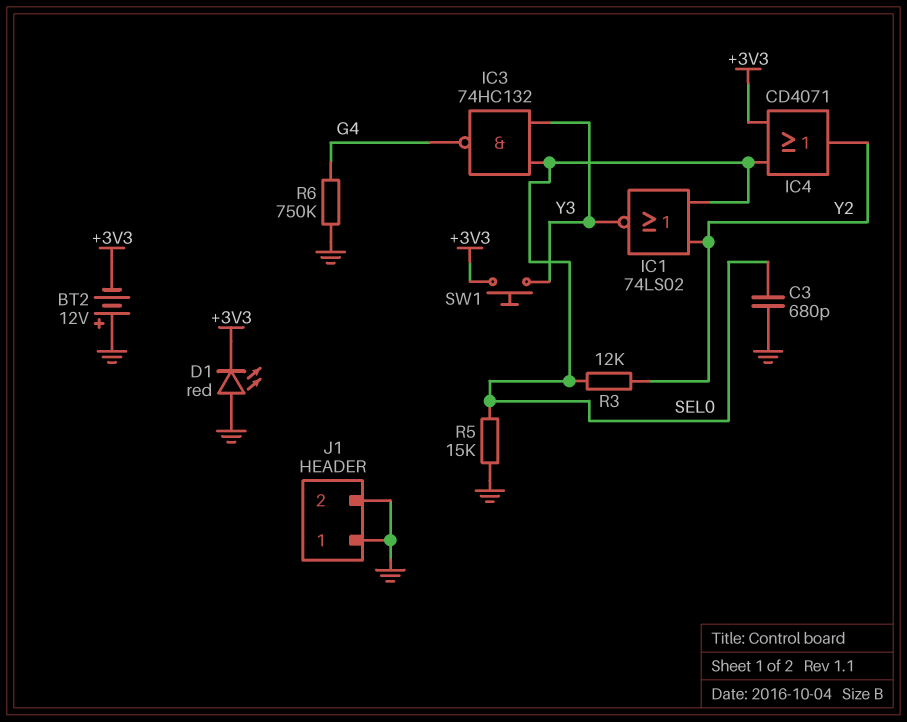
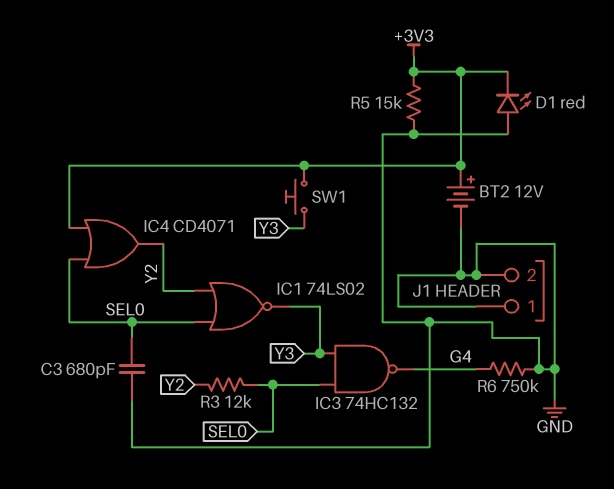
BT2: 12V (plus GND, minus +3V3) -> 12V (plus +3V3, minus GND)
R5: 15k (GND, SEL0) -> 15k (+3V3, GND)

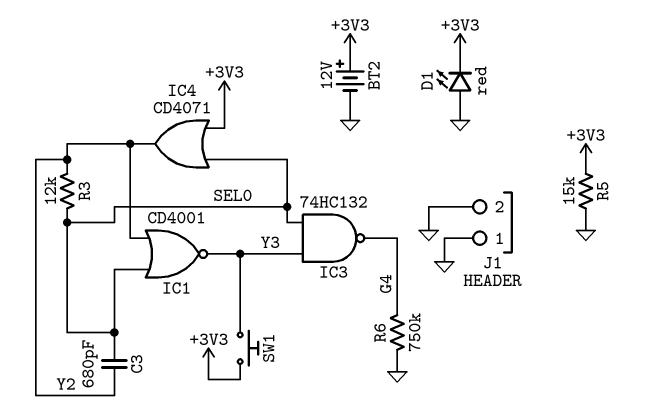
C3: 680pF (GND, SEL0) -> 680pF (SEL0, Y2)
IC1: NOR 74LS02 (in SEL0, in Y2, out Y3) -> NOR CD4001 (in SEL0, in Y2, out Y3)

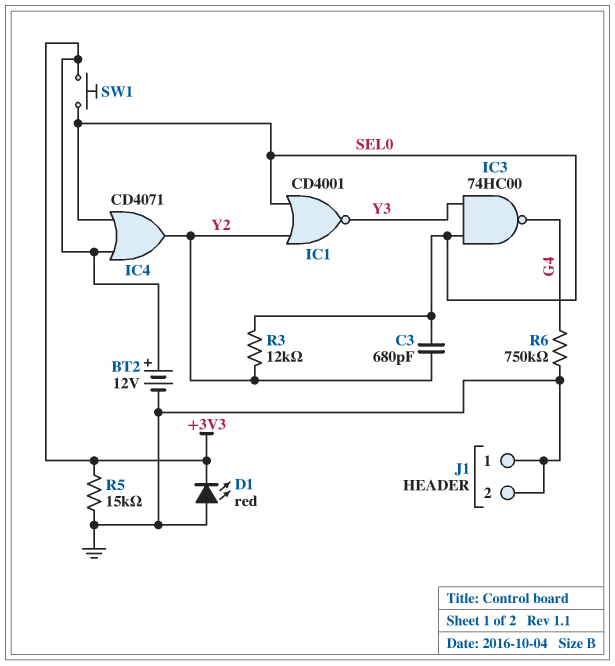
IC3: NAND 74HC132 (in SEL0, in Y3, out G4) -> NAND 74HC00 (in SEL0, in Y3, out G4)
SW1: button (+3V3, Y3) -> button (+3V3, SEL0)

